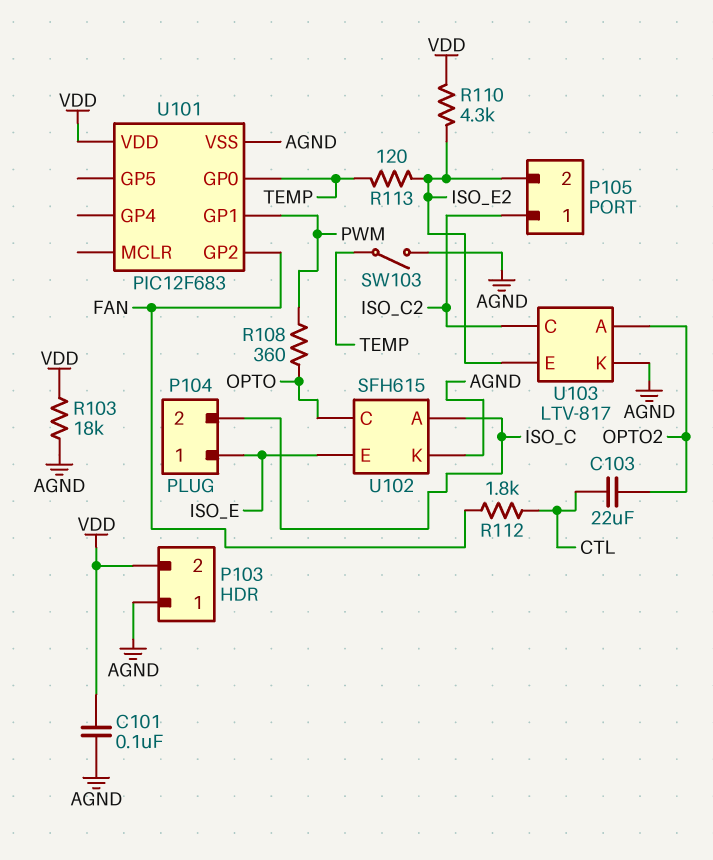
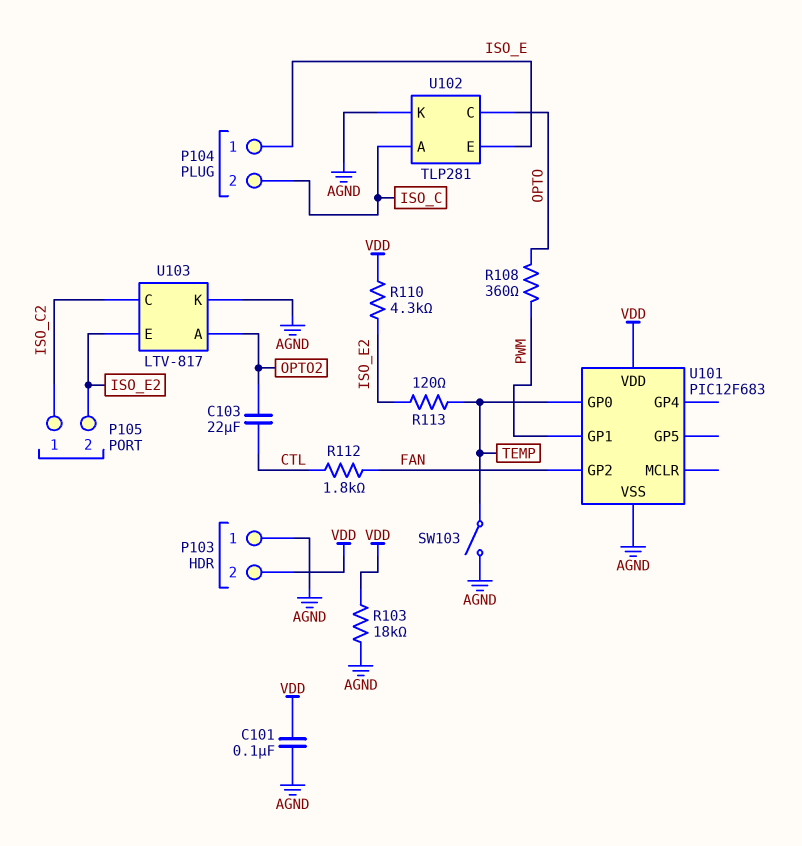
U102: SFH615 -> TLP281

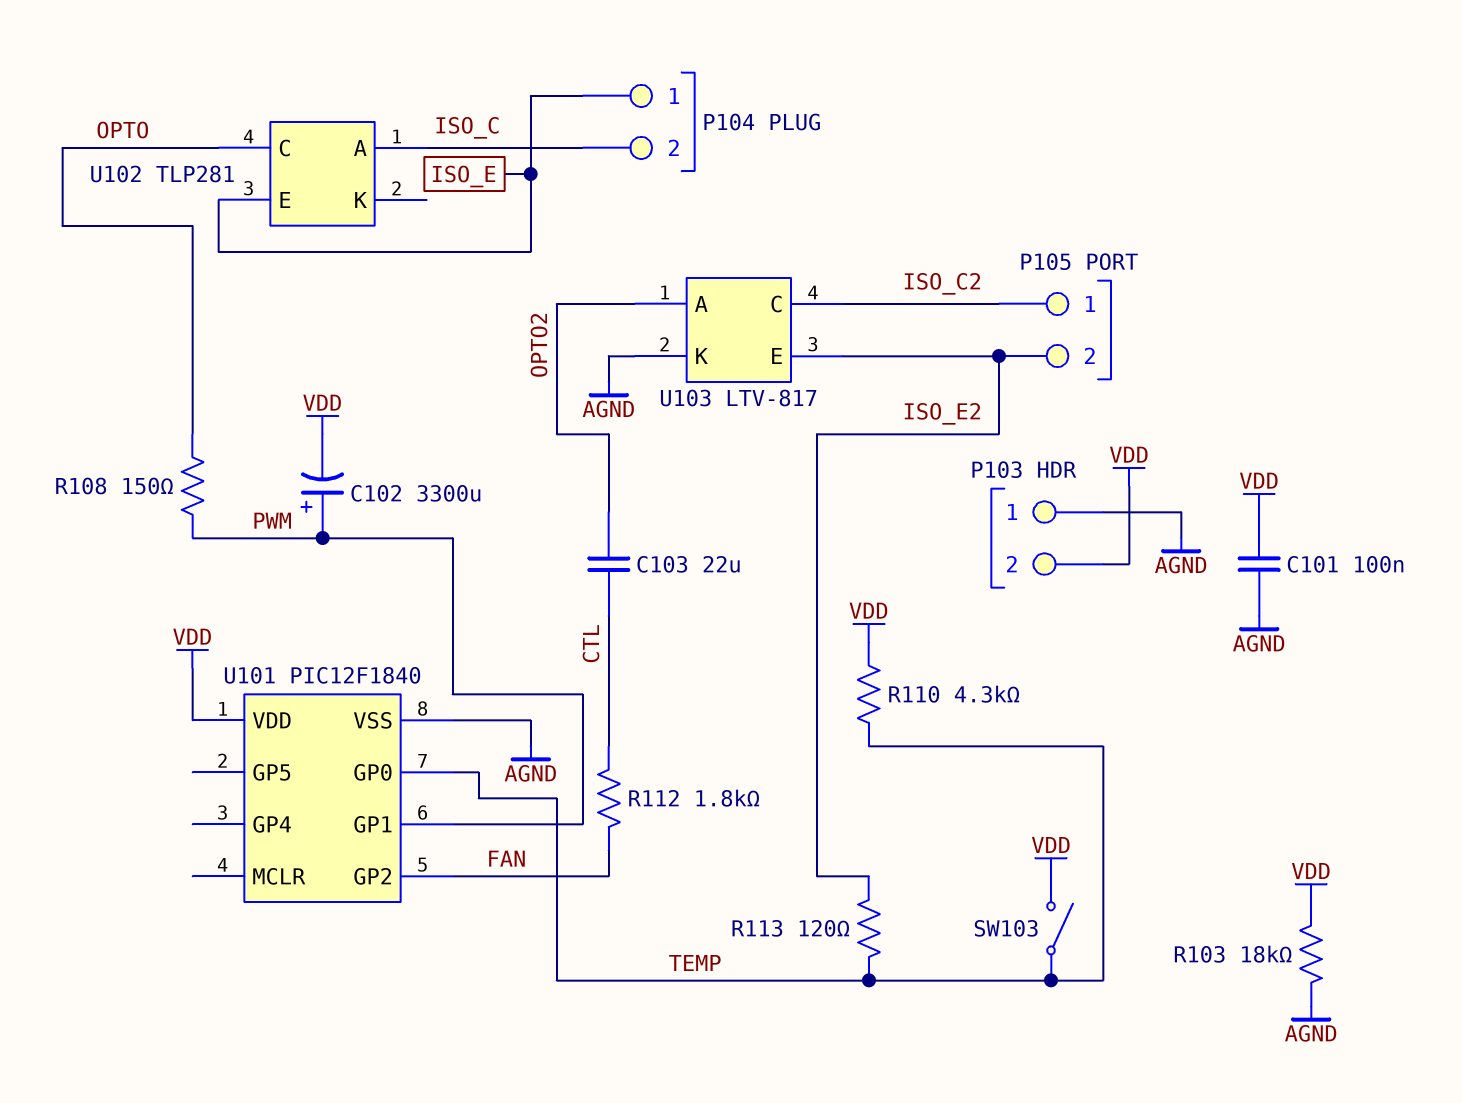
C102: none -> 3300uF (plus PWM, minus VDD)
R108: 360 (OPTO, PWM) -> 150 (OPTO, PWM)
R110: 4.3k (ISO_E2, VDD) -> 4.3k (TEMP, VDD)
SW103: switch (AGND, TEMP) -> switch (TEMP, VDD)
U101: PIC12F683 -> PIC12F1840
U102 pin K: AGND -> none

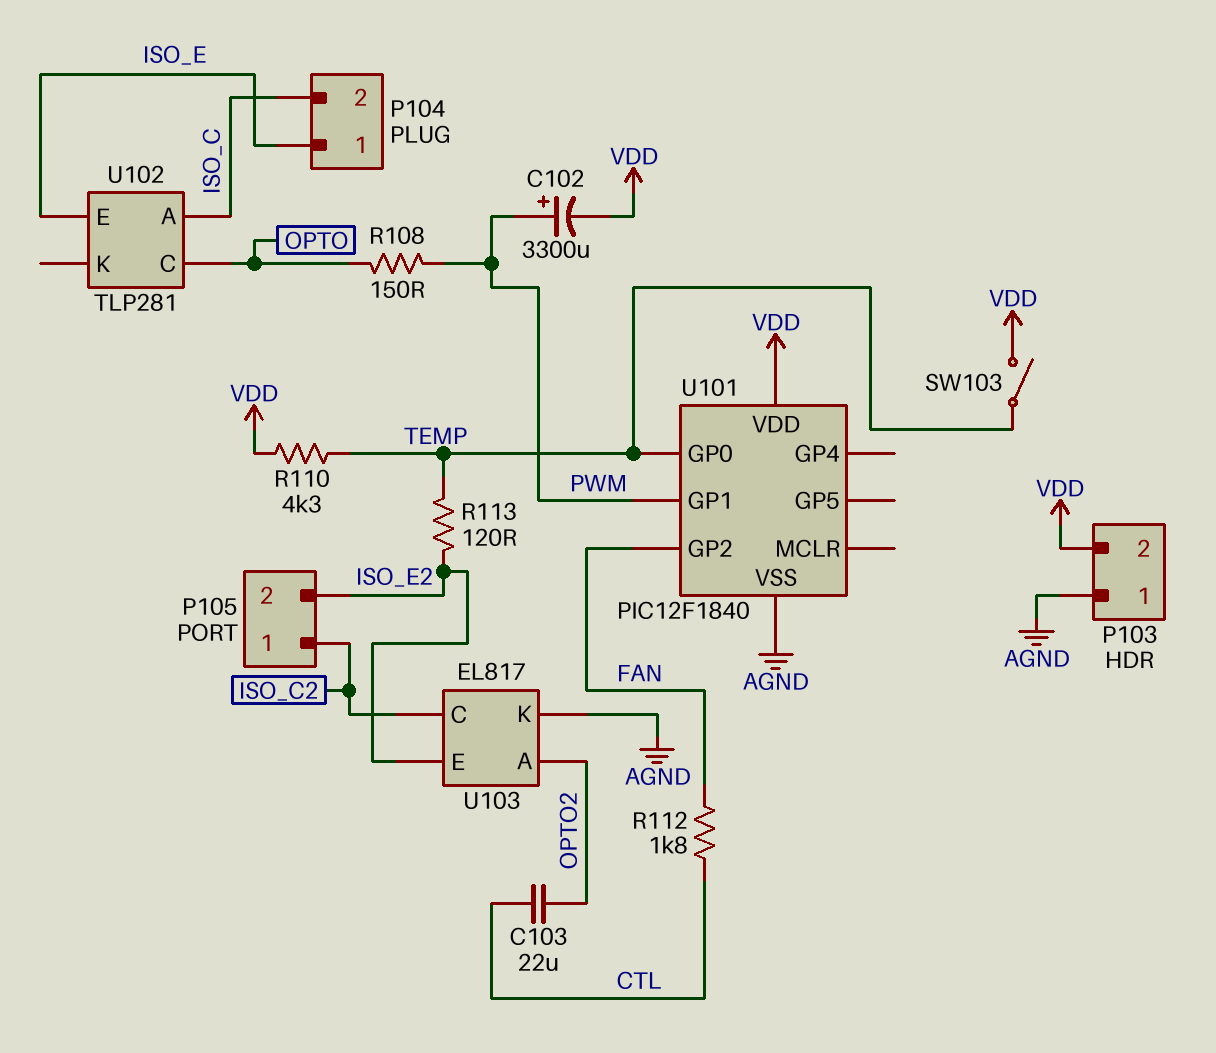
C101: 100nF (AGND, VDD) -> none
R103: 18k (AGND, VDD) -> none
U103: LTV-817 -> EL817

